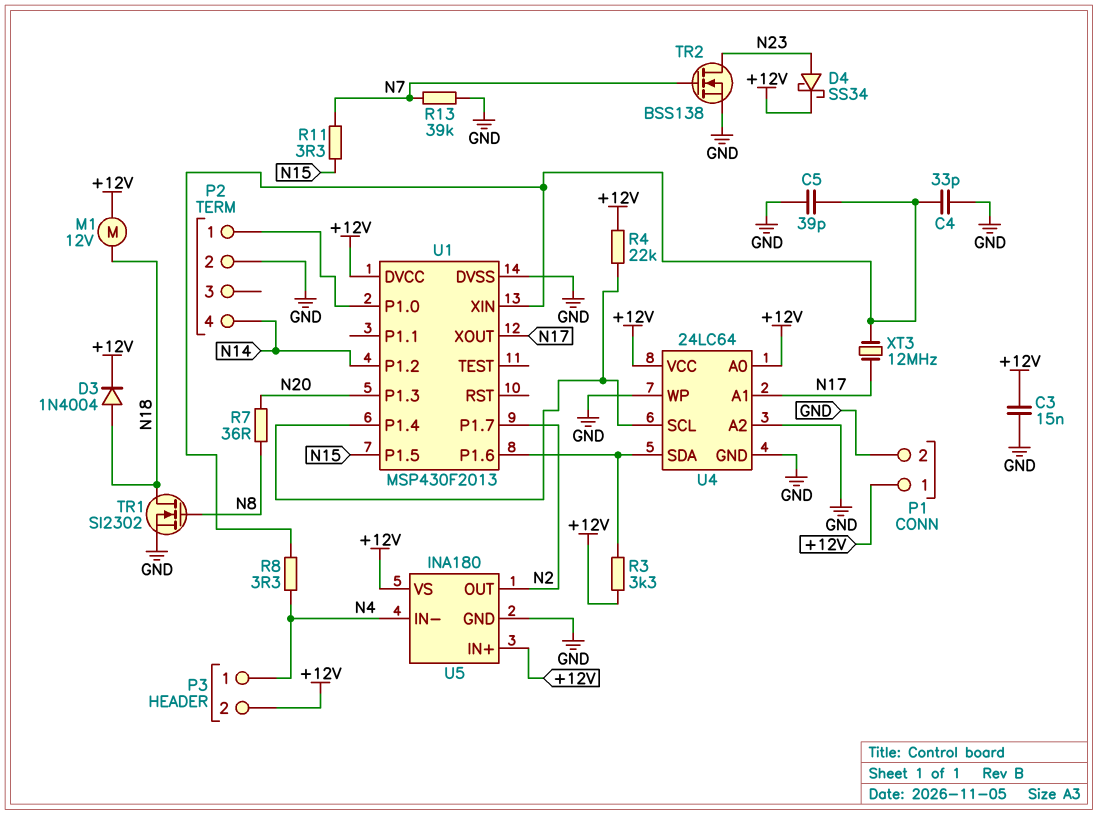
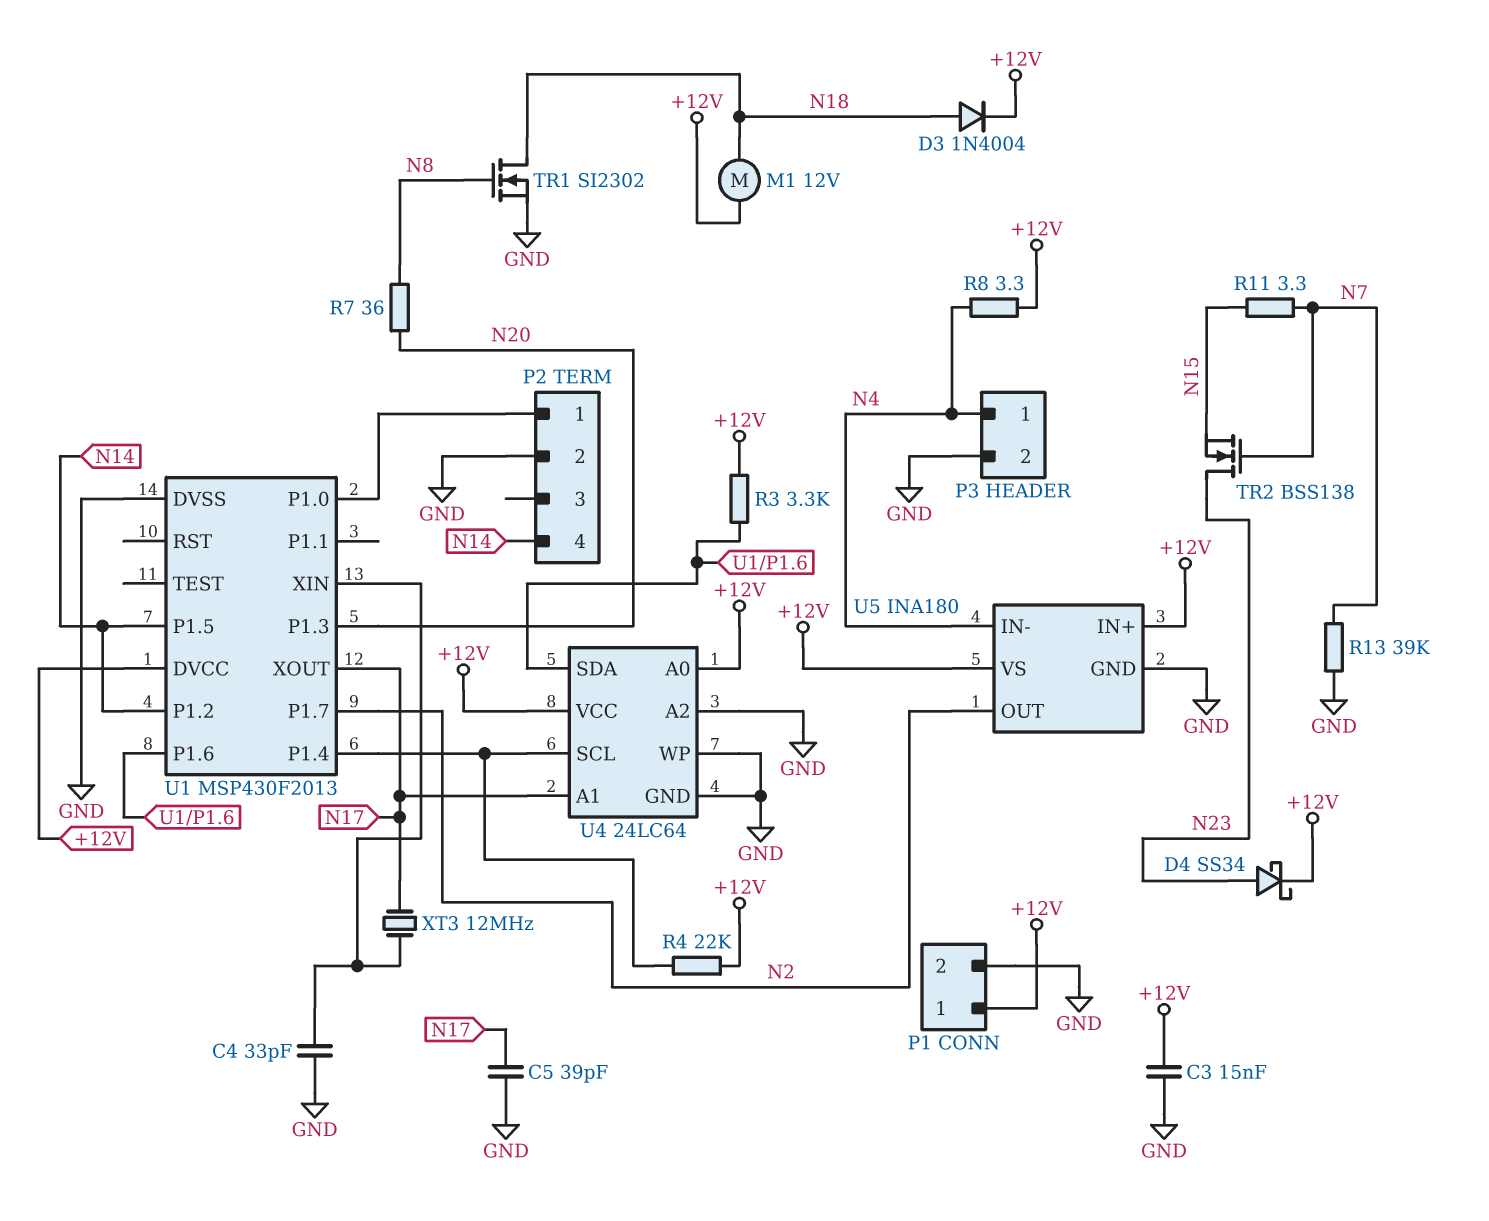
C5: 39pF (GND, U1/XIN) -> 39pF (GND, N17)
P3 pin 2: +12V -> GND
R8: 3.3 (N4, U1/XIN) -> 3.3 (+12V, N4)
TR2: NMOS BSS138 (G N7, D N23, S GND) -> NMOS BSS138 (G N7, D N23, S N15)
U1 pin P1.5: N15 -> N14

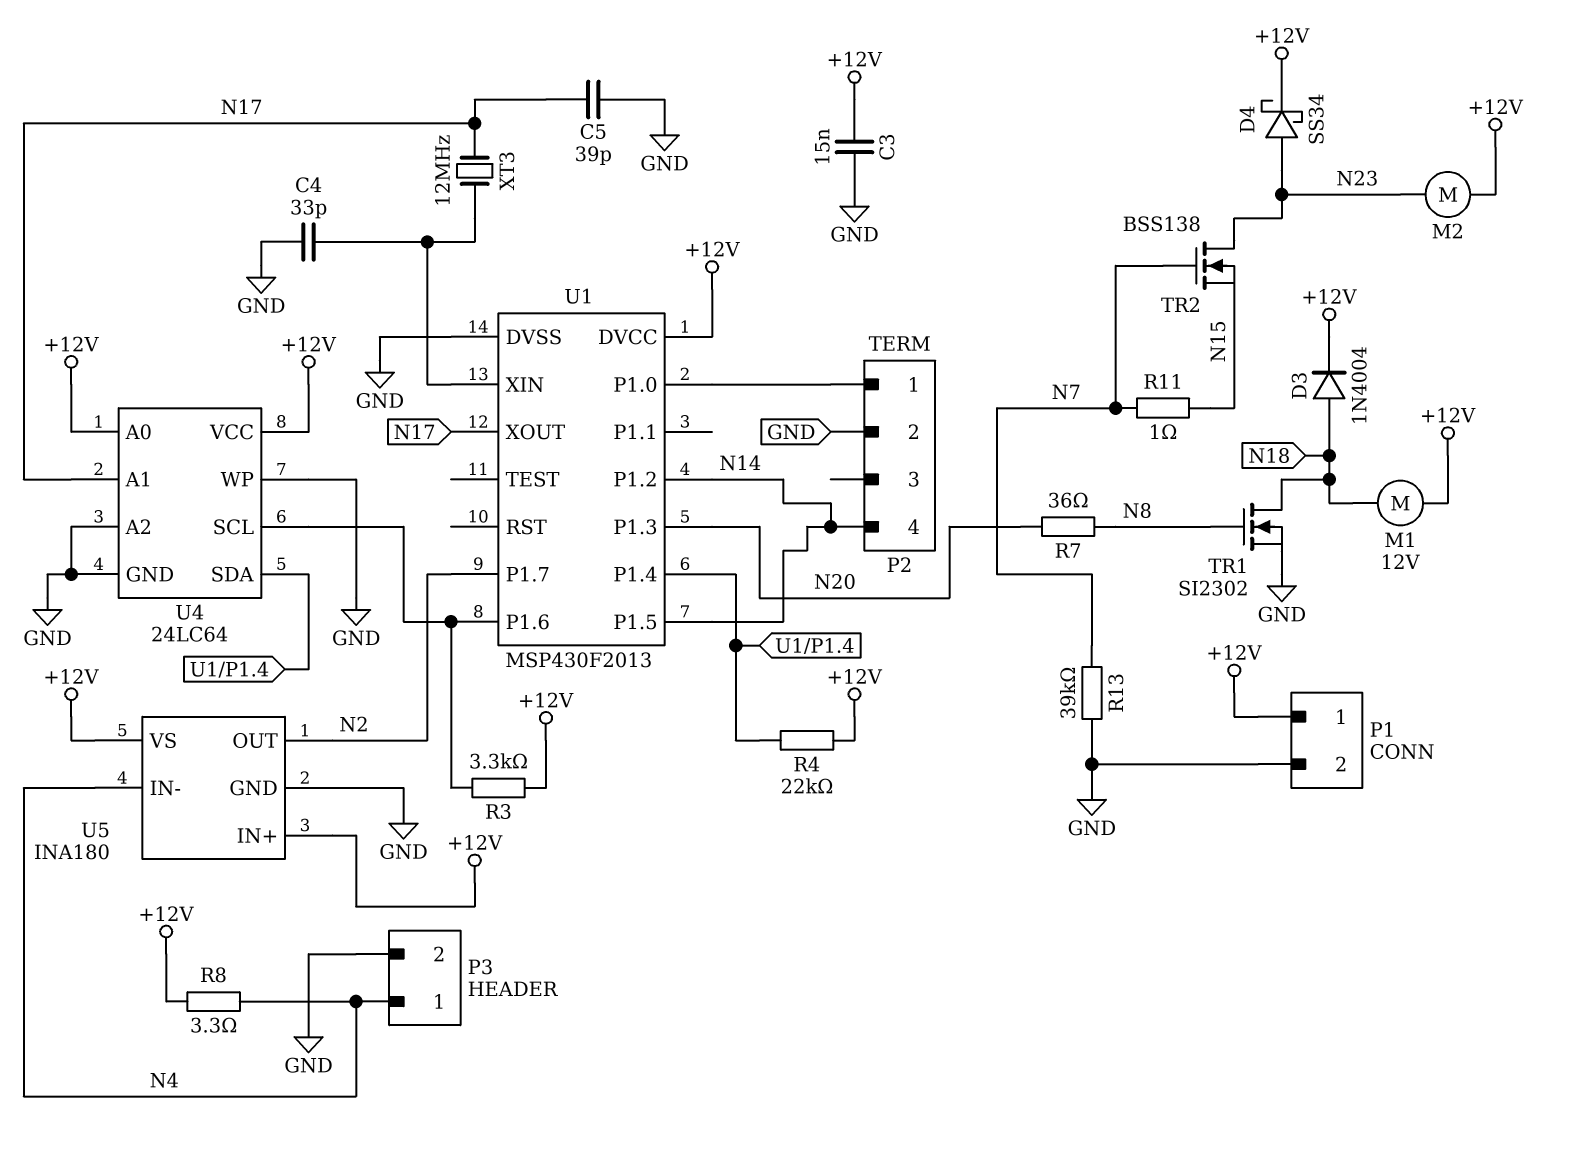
M2: none -> motor (+12V, N23)
R11: 3.3 (N7, N15) -> 1 (N7, N15)
U4 pin SCL: U1/P1.4 -> U1/P1.6
U4 pin SDA: U1/P1.6 -> U1/P1.4

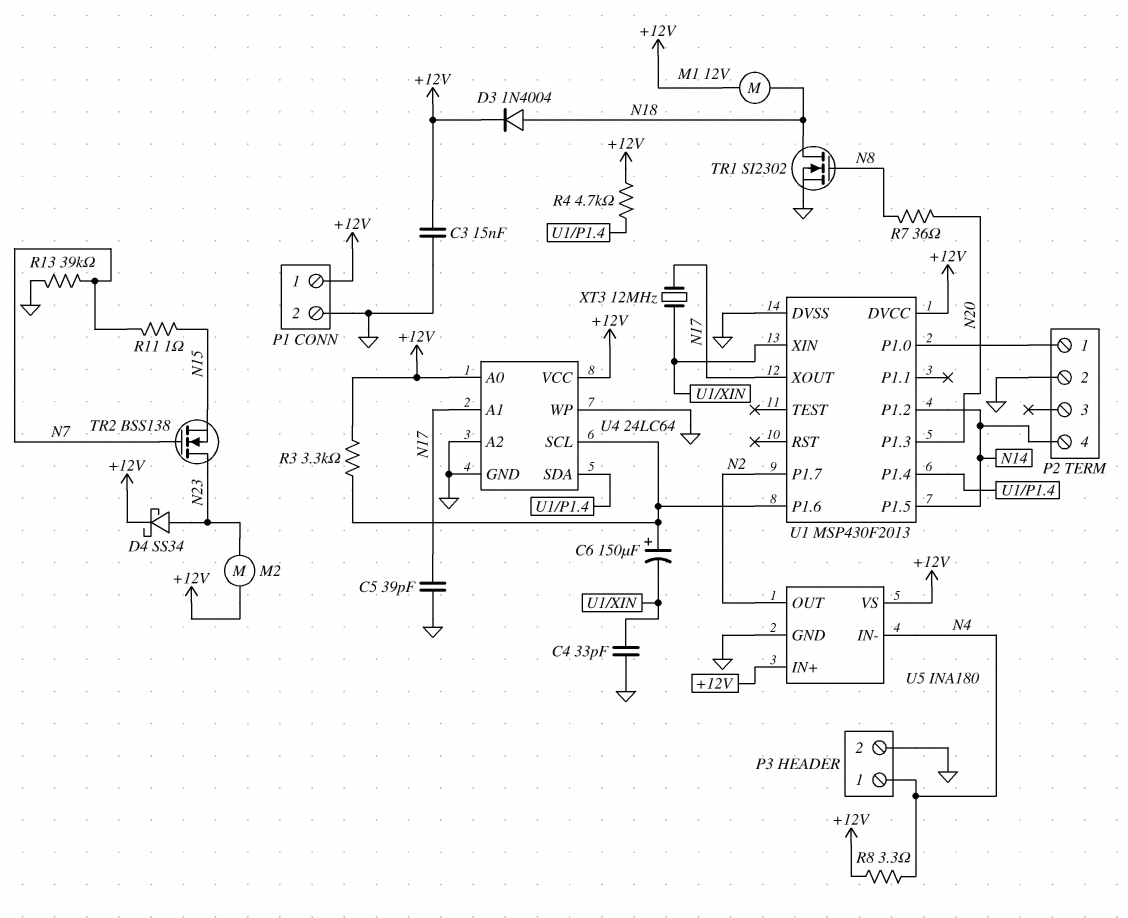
C6: none -> 150uF (plus U1/P1.6, minus U1/XIN)
R4: 22k (+12V, U1/P1.4) -> 4.7k (+12V, U1/P1.4)

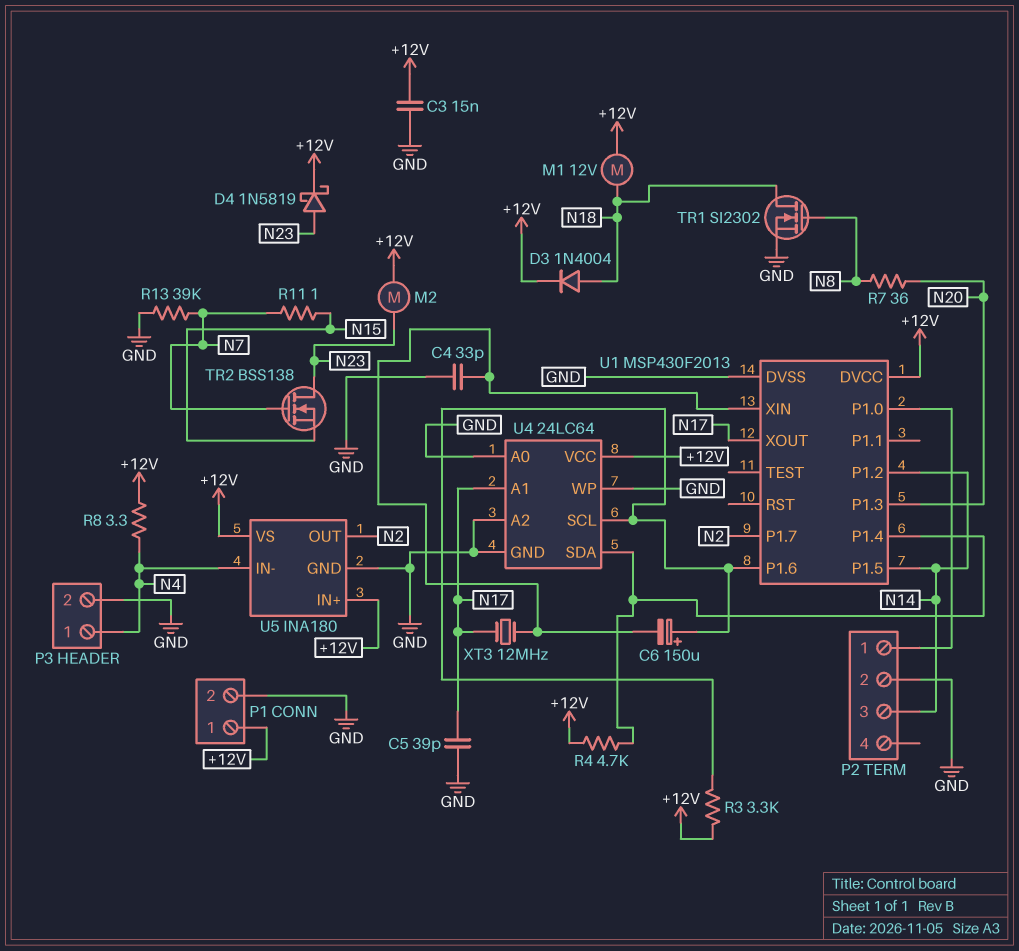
D4: schottky SS34 (A N23, K +12V) -> schottky 1N5819 (A N23, K +12V)
P2 pin 3: none -> N14
P2 pin 4: N14 -> none
U4 pin A0: +12V -> GND

